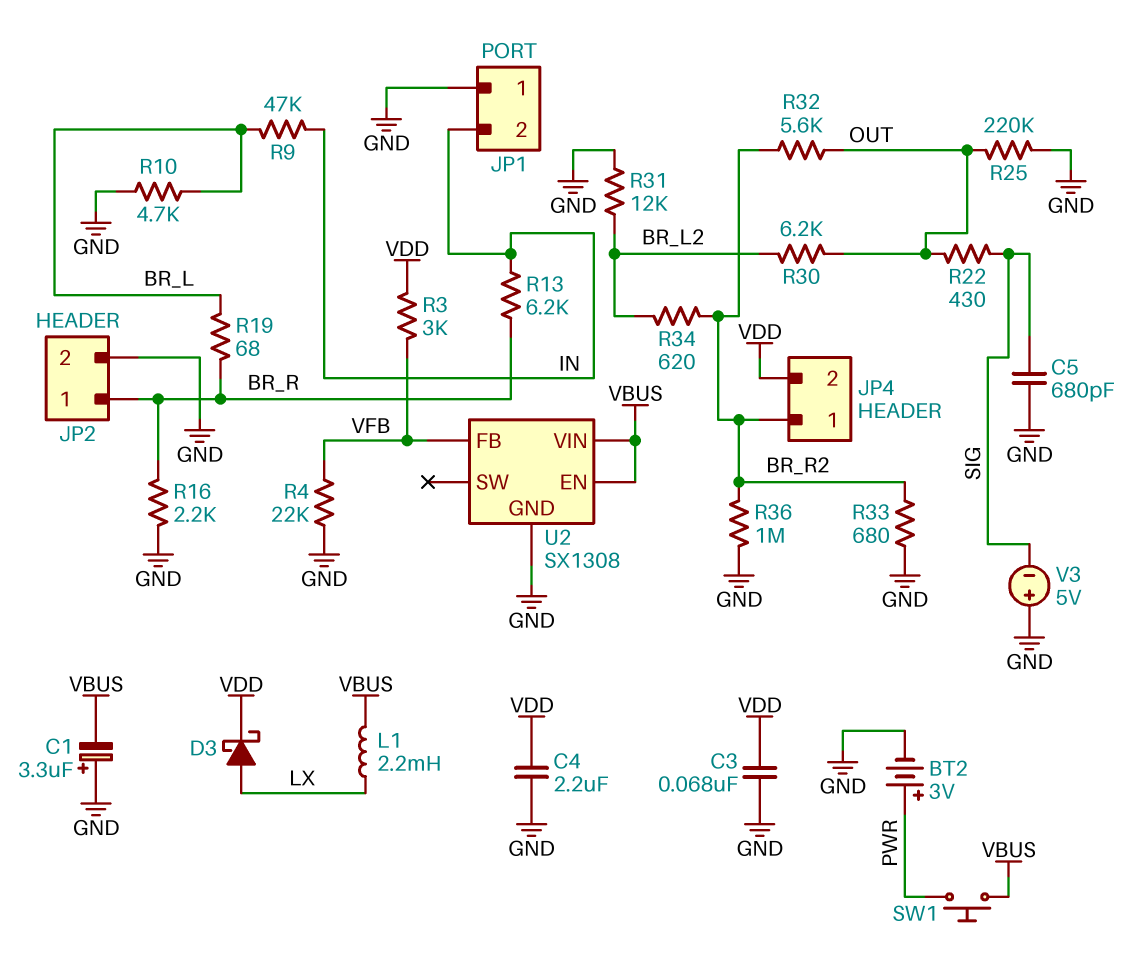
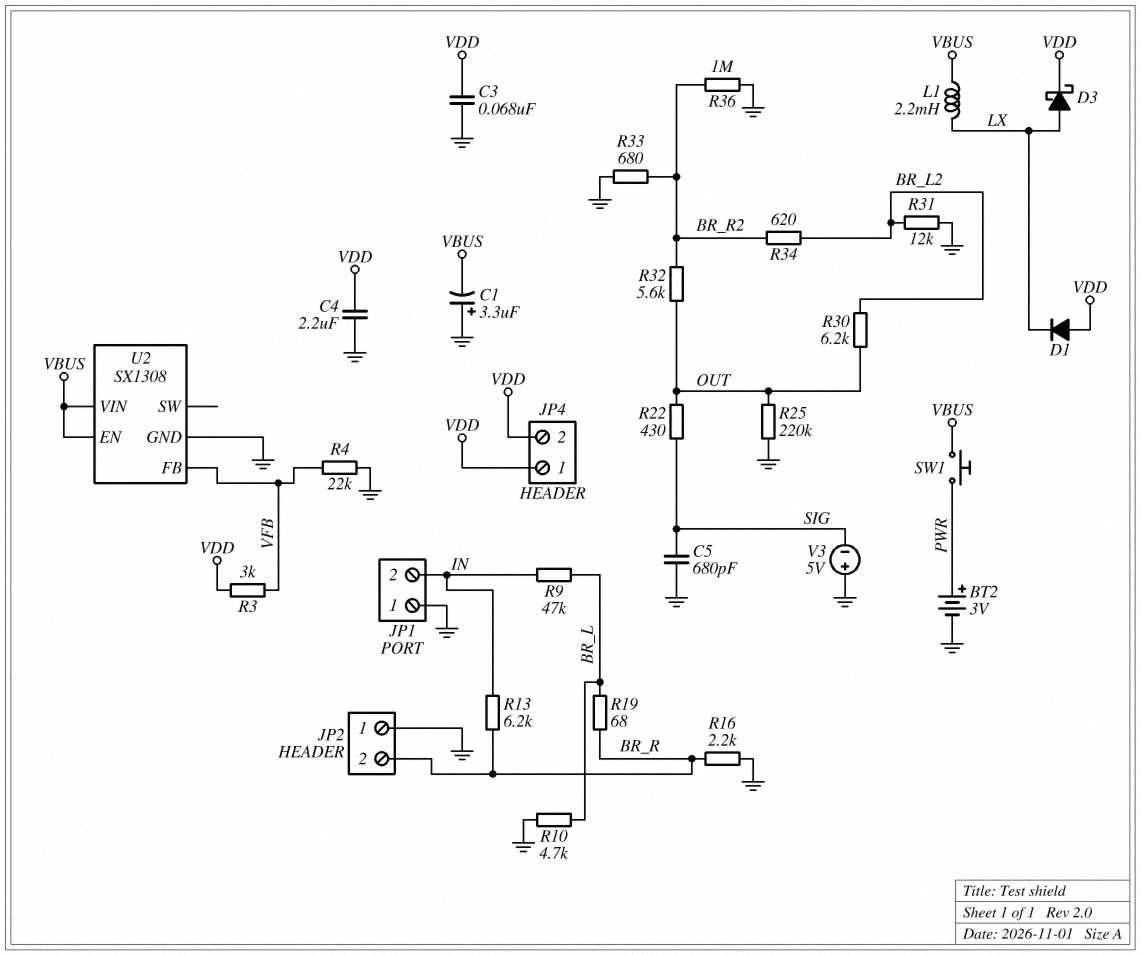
D1: none -> diode (A VDD, K LX)
JP2 pin 1: BR_R -> GND
JP2 pin 2: GND -> BR_R
JP4 pin 1: BR_R2 -> VDD

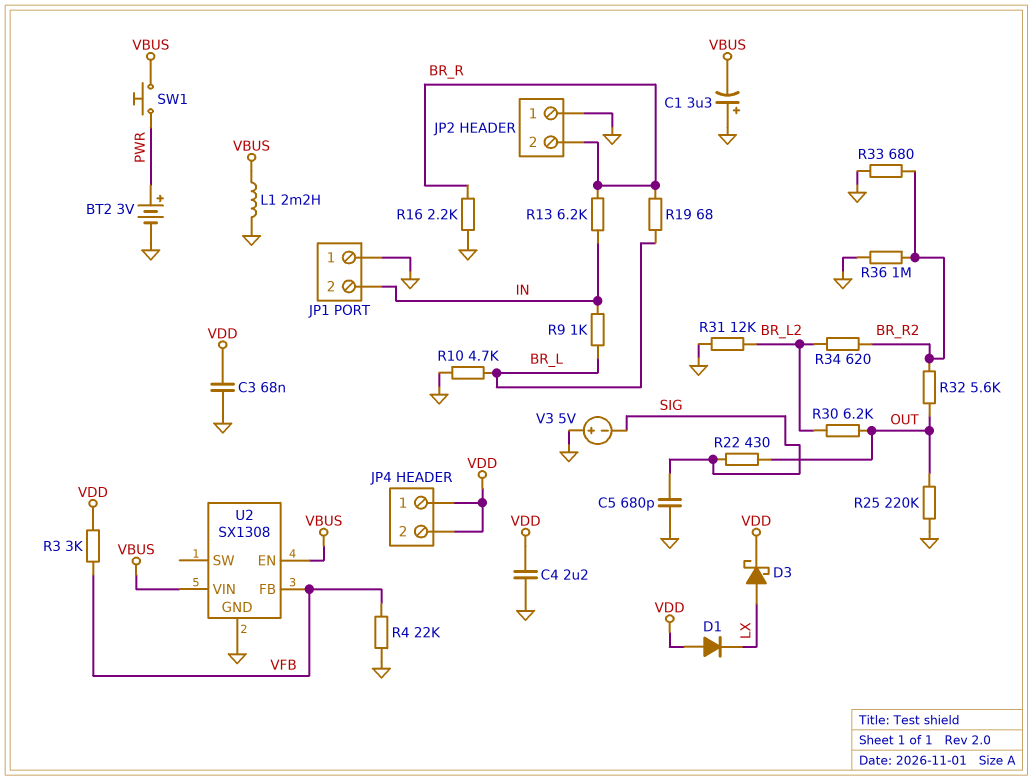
L1: 2.2mH (LX, VBUS) -> 2.2mH (GND, VBUS)
R9: 47k (BR_L, IN) -> 1k (BR_L, IN)

